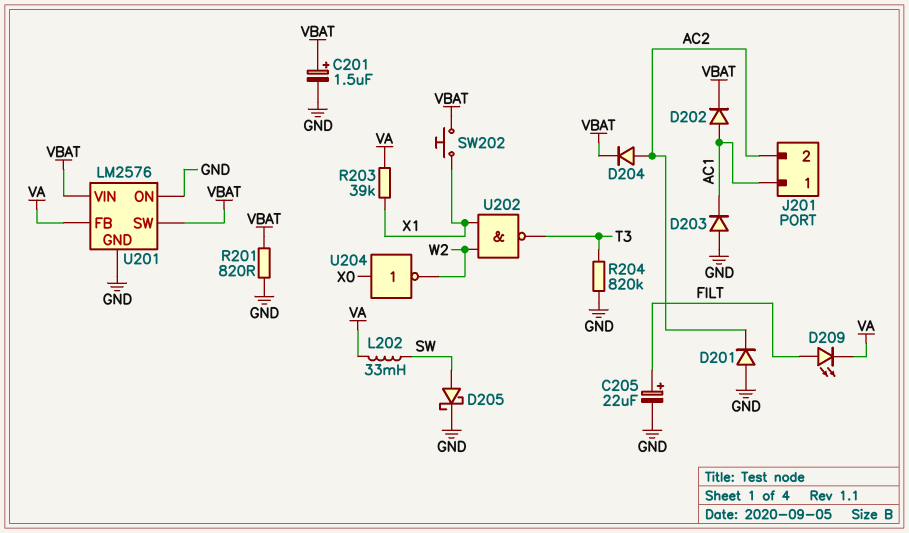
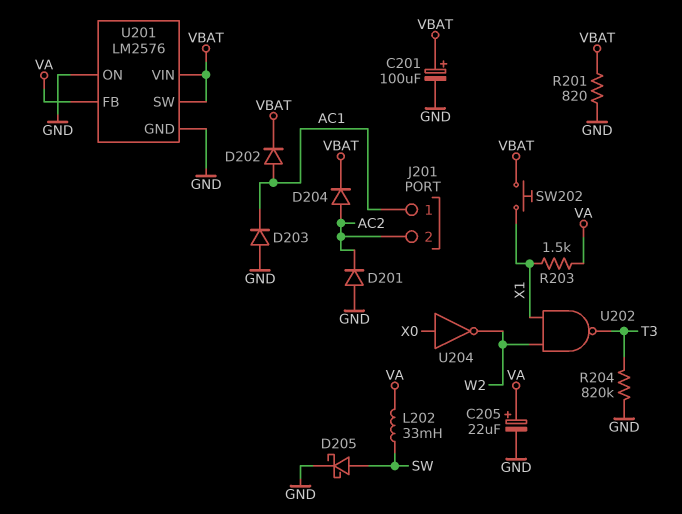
C201: 1.5uF (plus VBAT, minus GND) -> 100uF (plus VBAT, minus GND)
C205: 22uF (plus FILT, minus GND) -> 22uF (plus VA, minus GND)
D209: LED (A FILT, K VA) -> none
R203: 39k (VA, X1) -> 1.5k (VA, X1)

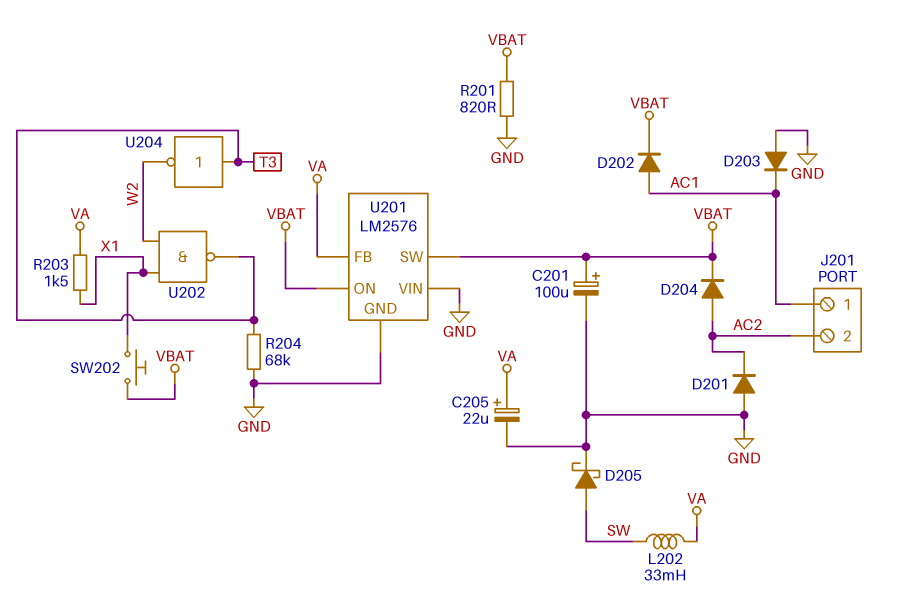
R204: 820k (GND, T3) -> 68k (GND, T3)
U201 pin ON: GND -> VBAT
U201 pin VIN: VBAT -> GND
U204: NOT (in X0, out W2) -> NOT (in T3, out W2)

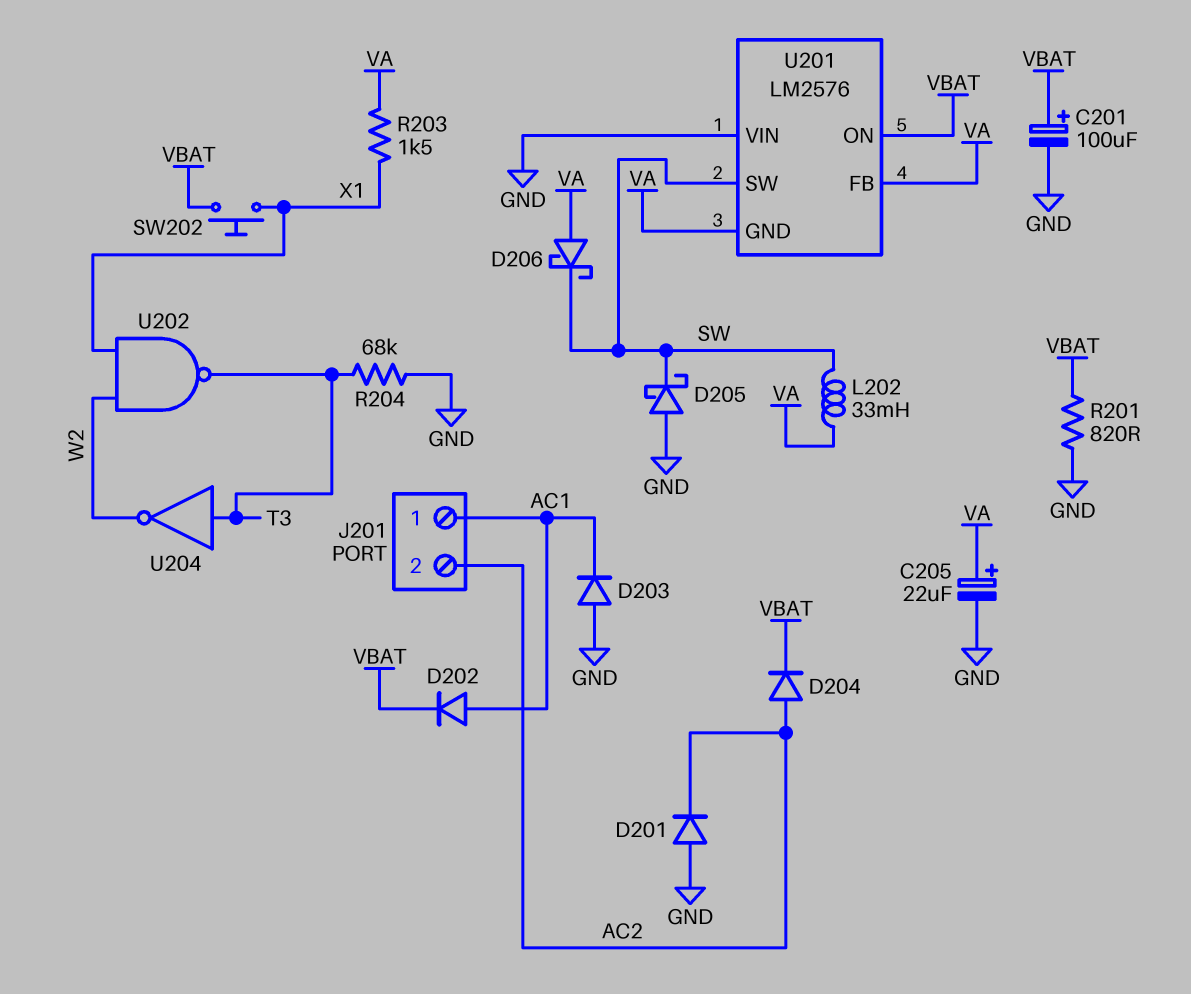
D205: schottky (A SW, K GND) -> schottky (A GND, K SW)
D206: none -> schottky (A VA, K SW)
U201 pin GND: GND -> VA
U201 pin SW: VBAT -> SW

